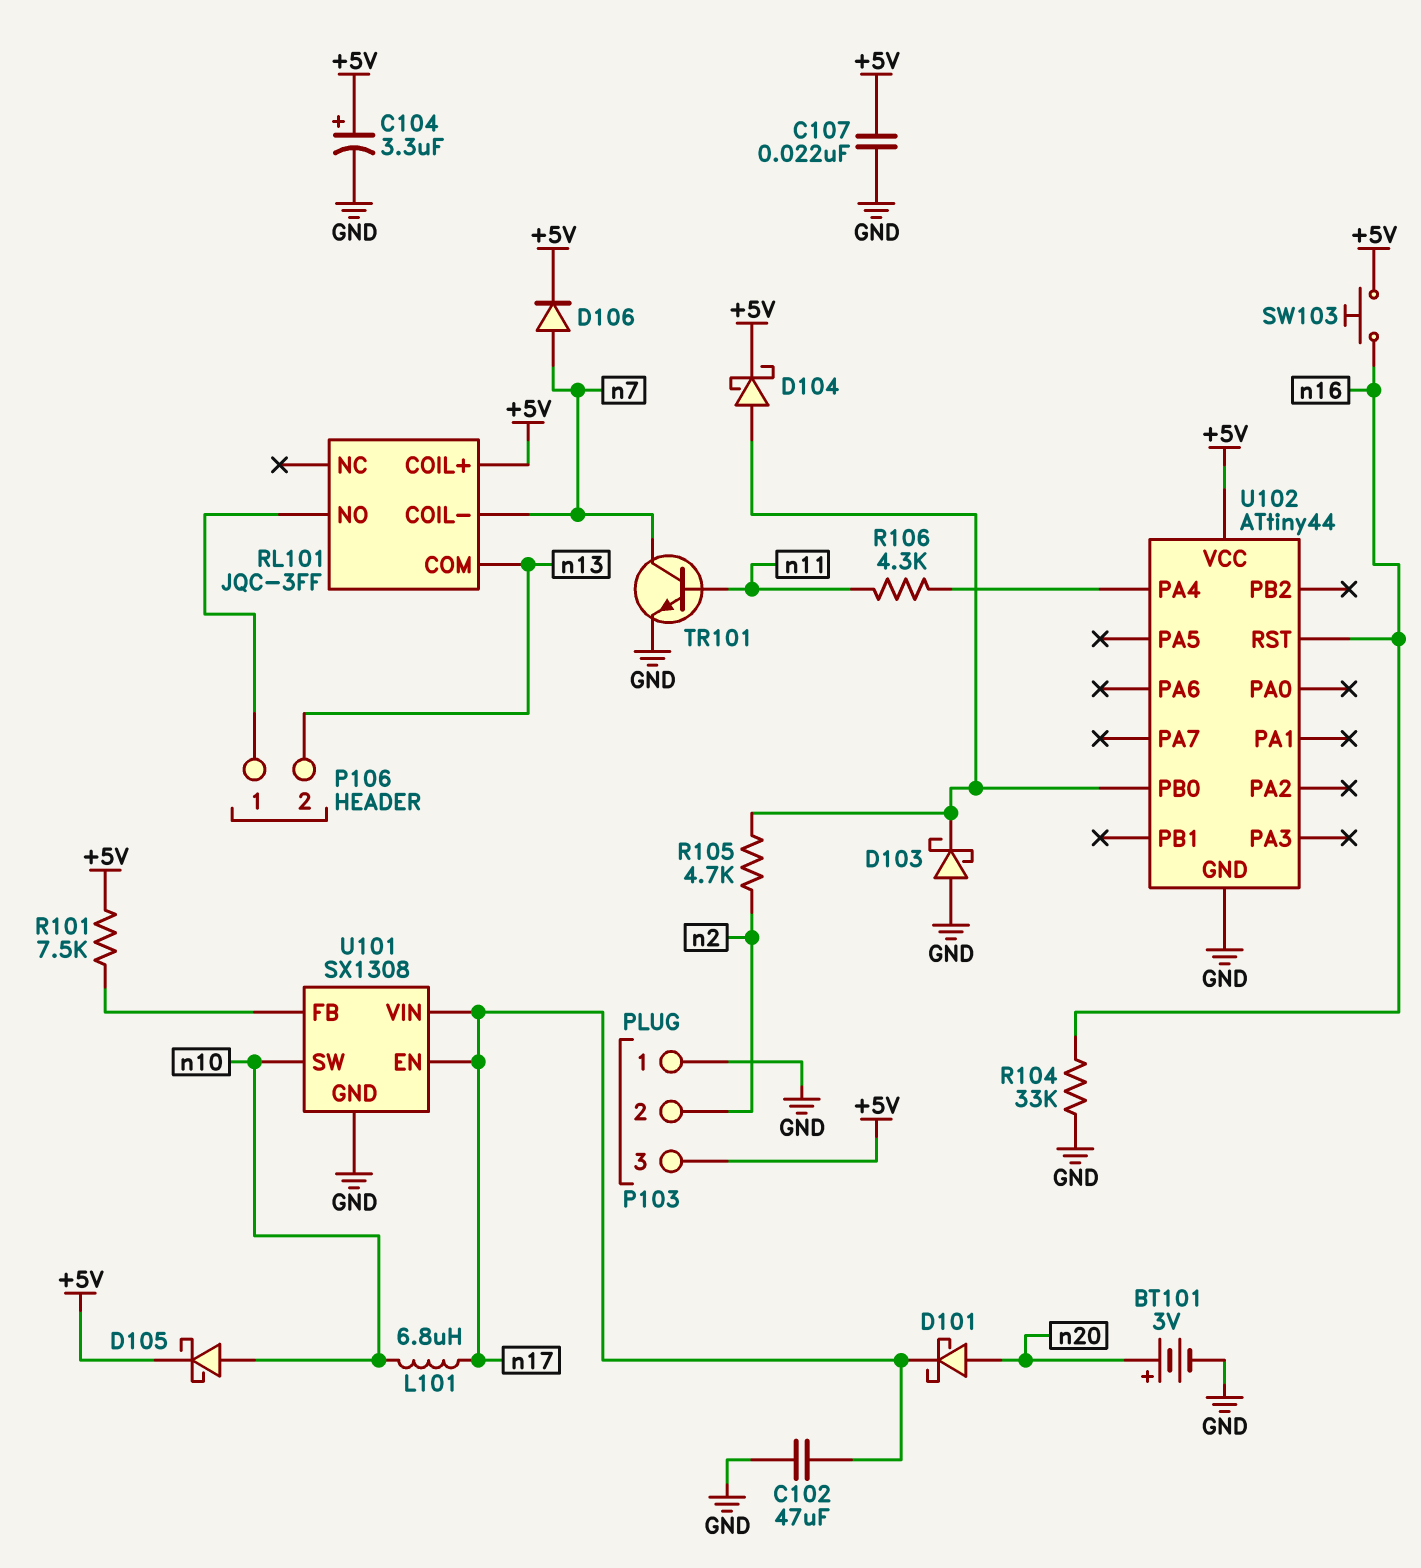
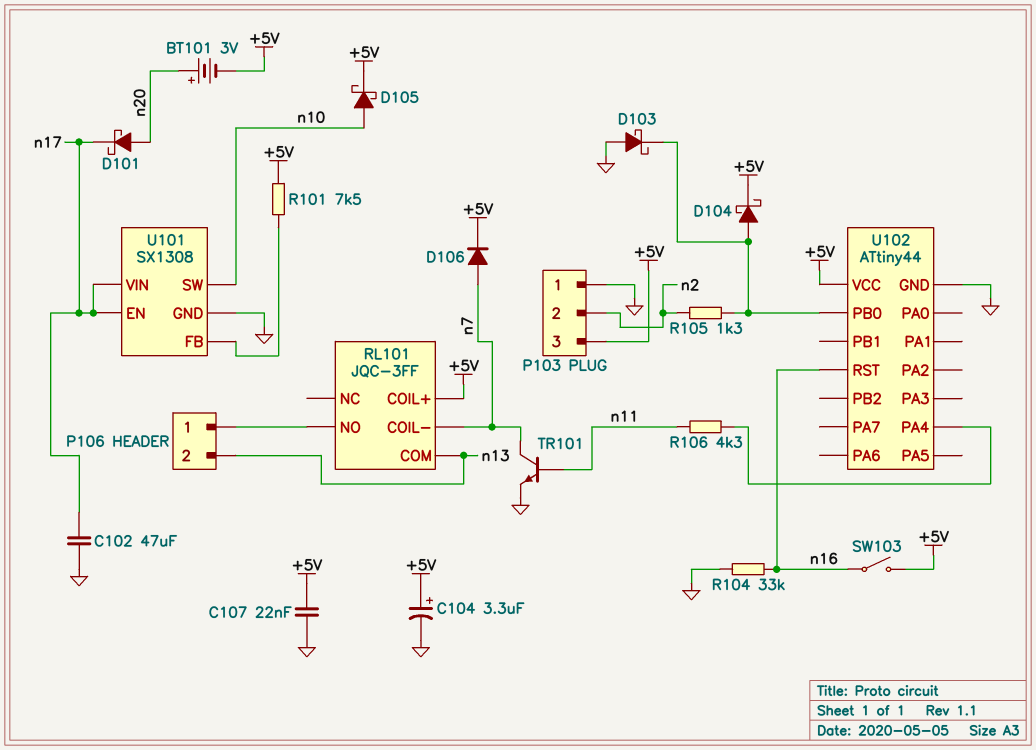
BT101: 3V (plus n20, minus GND) -> 3V (plus n20, minus +5V)
L101: 6.8uH (n10, n17) -> none
R105: 4.7k (U102/PB0, n2) -> 1.3k (U102/PB0, n2)
SW103: button (+5V, n16) -> switch (+5V, n16)

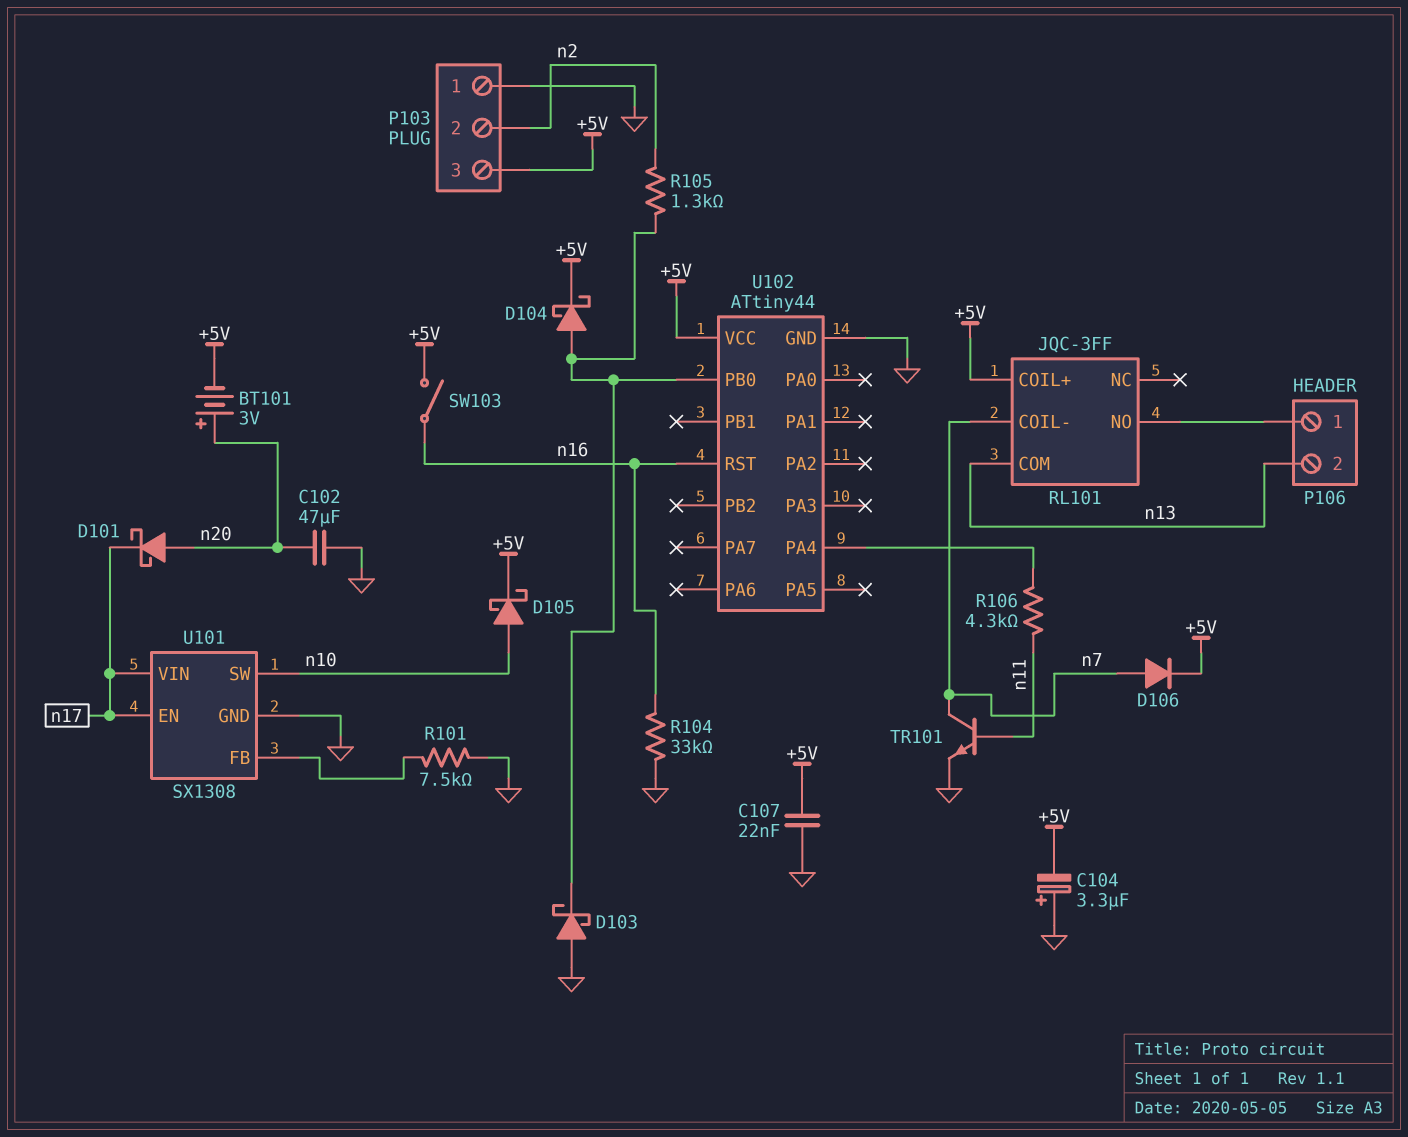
C102: 47uF (GND, n17) -> 47uF (GND, n20)
C104: 3.3uF (plus +5V, minus GND) -> 3.3uF (plus GND, minus +5V)
R101: 7.5k (+5V, U101/FB) -> 7.5k (GND, U101/FB)

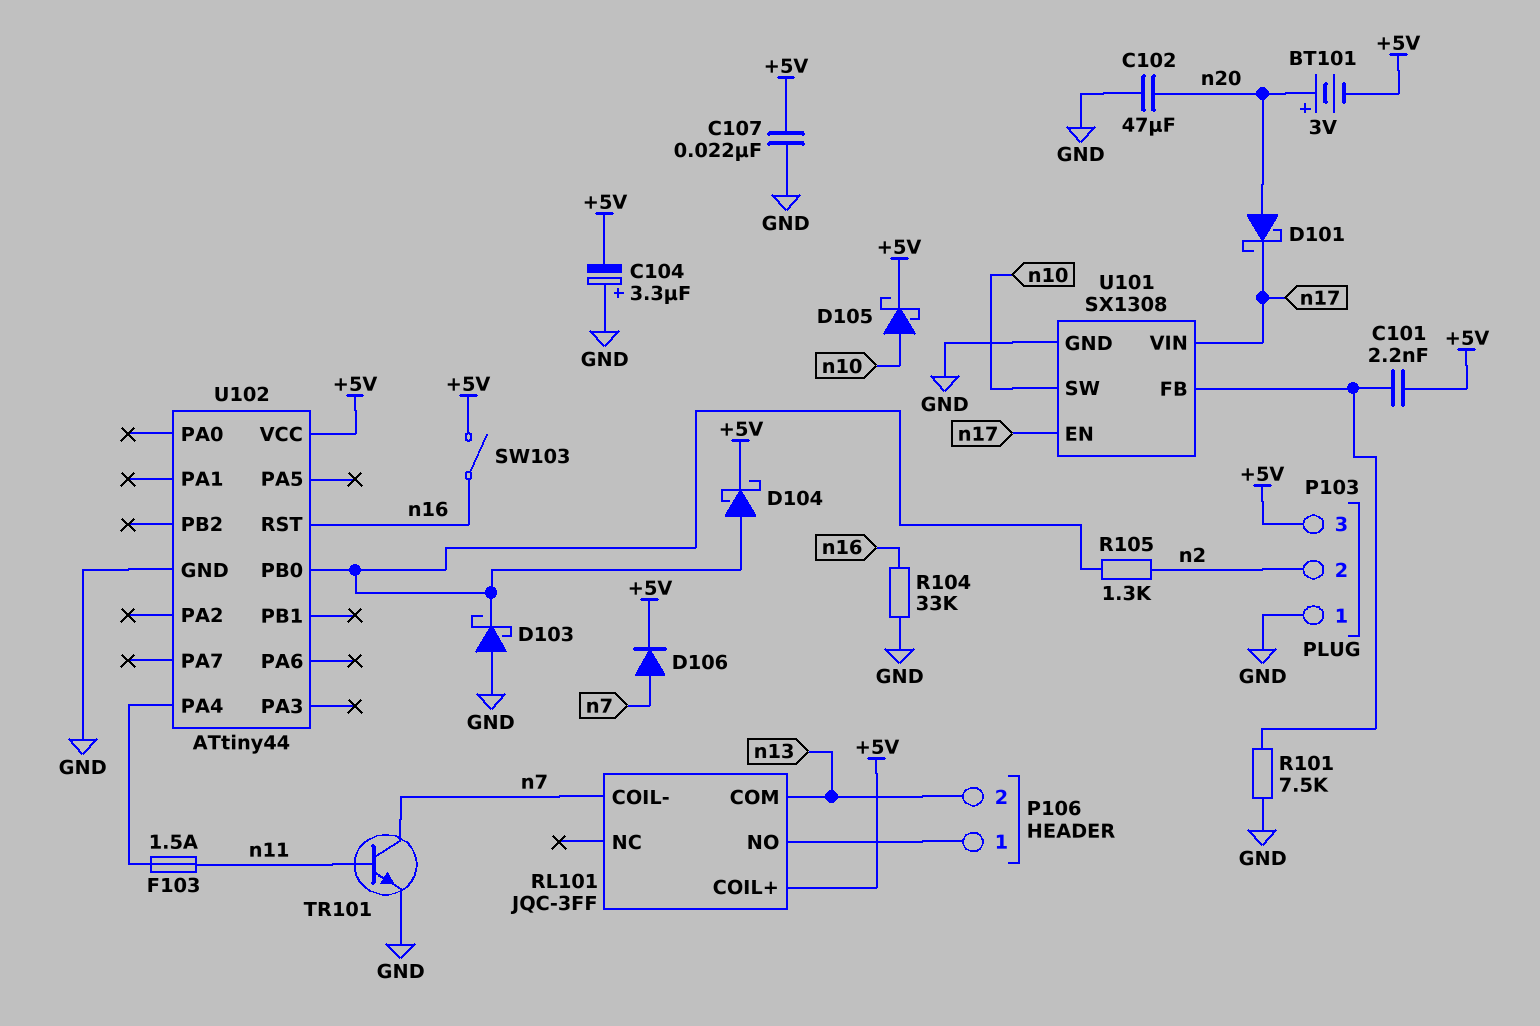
C101: none -> 2.2nF (+5V, U101/FB)
F103: none -> 1.5A (U102/PA4, n11)
R106: 4.3k (U102/PA4, n11) -> none

